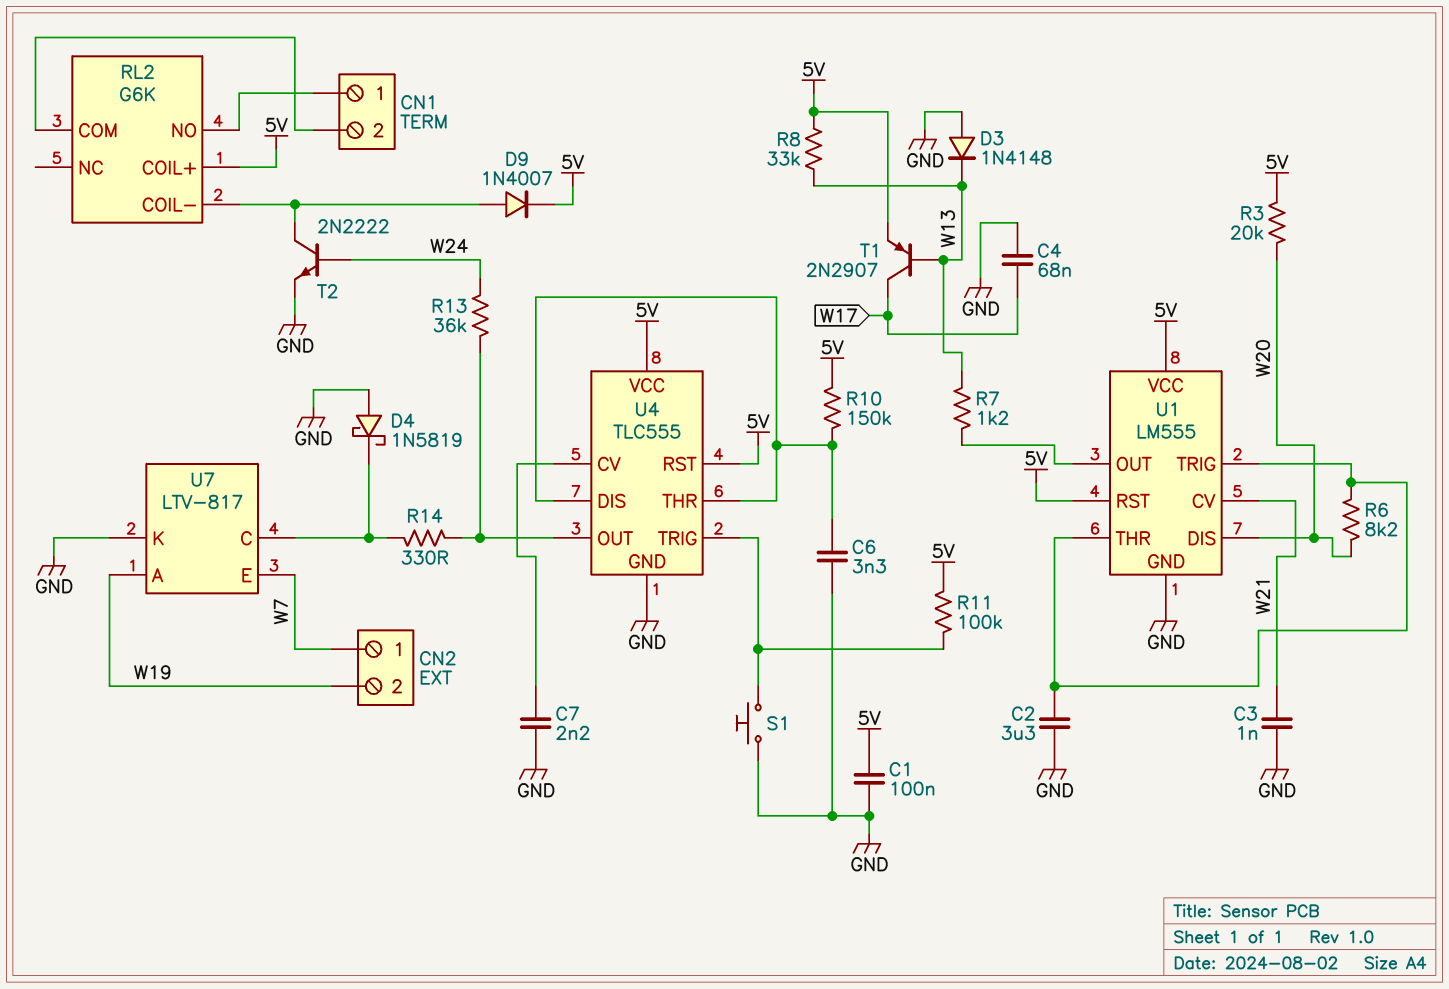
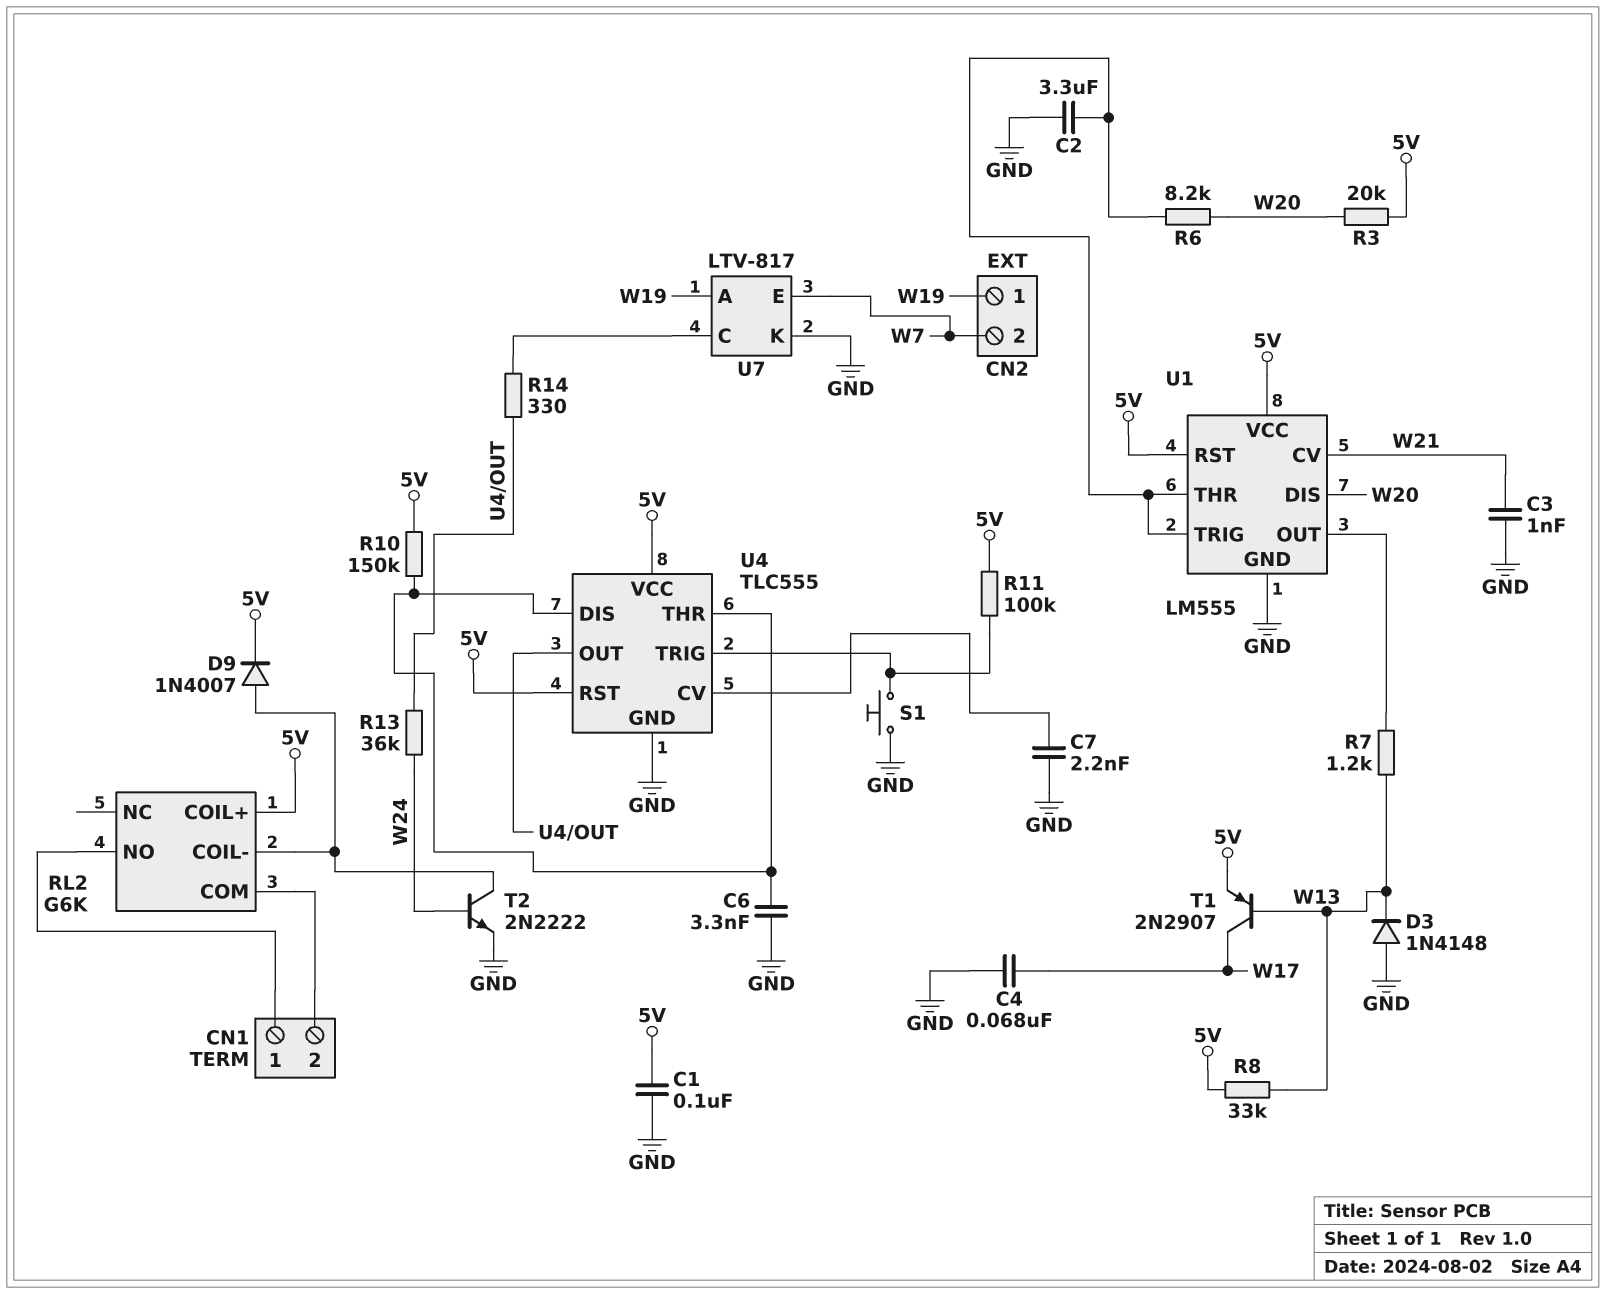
CN2 pin 1: W7 -> W19
CN2 pin 2: W19 -> W7
D4: schottky 1N5819 (A GND, K U7/C) -> none

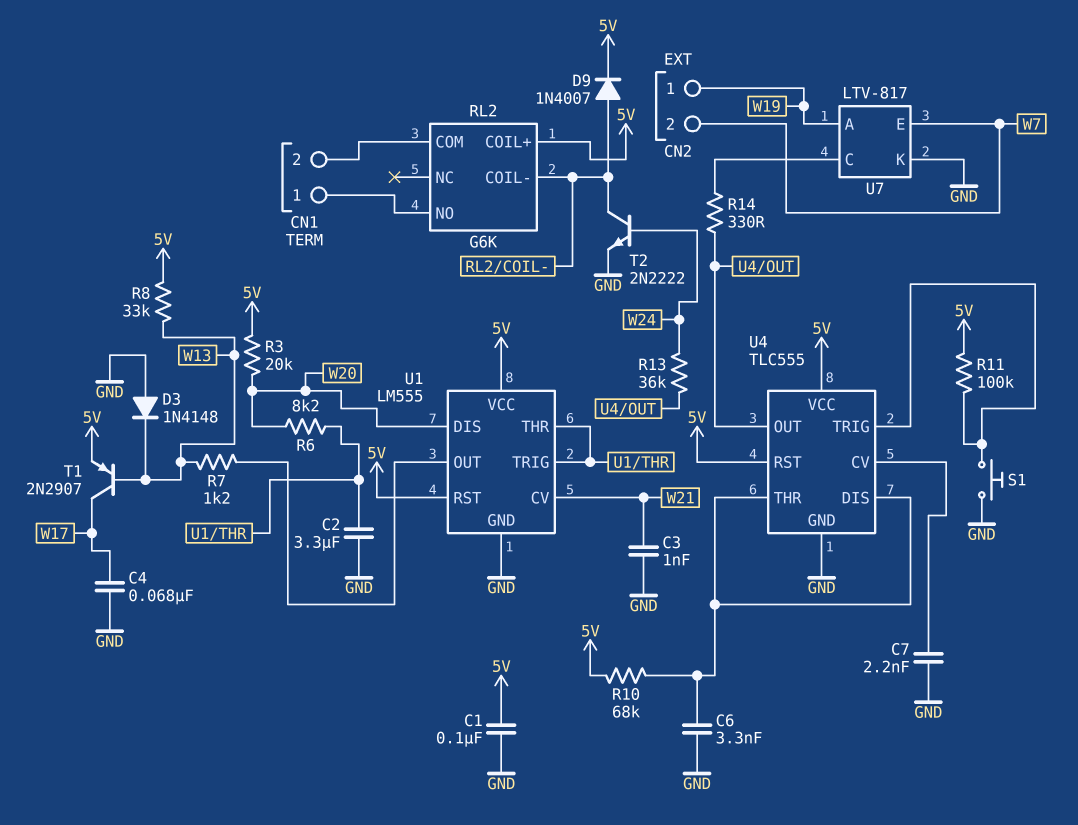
R10: 150k (5V, U4/DIS) -> 68k (5V, U4/DIS)

